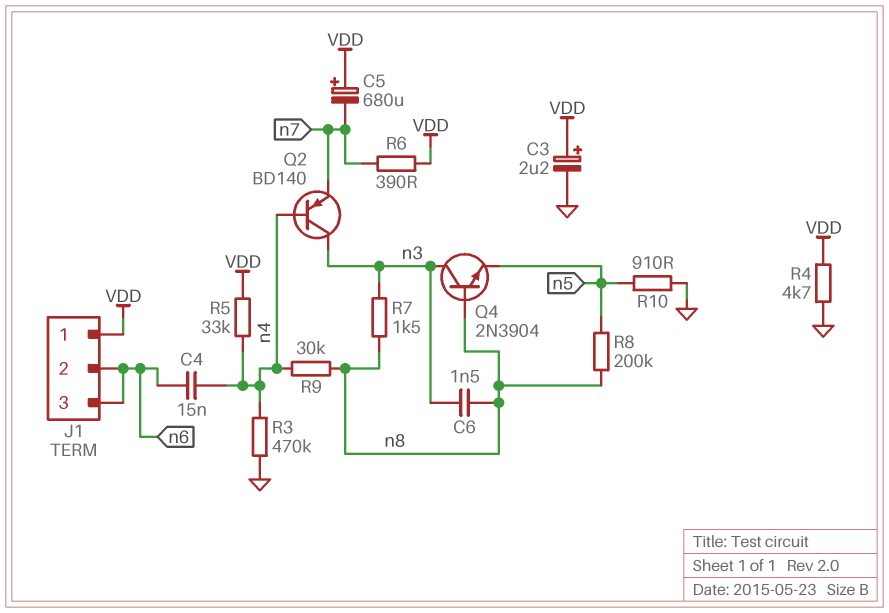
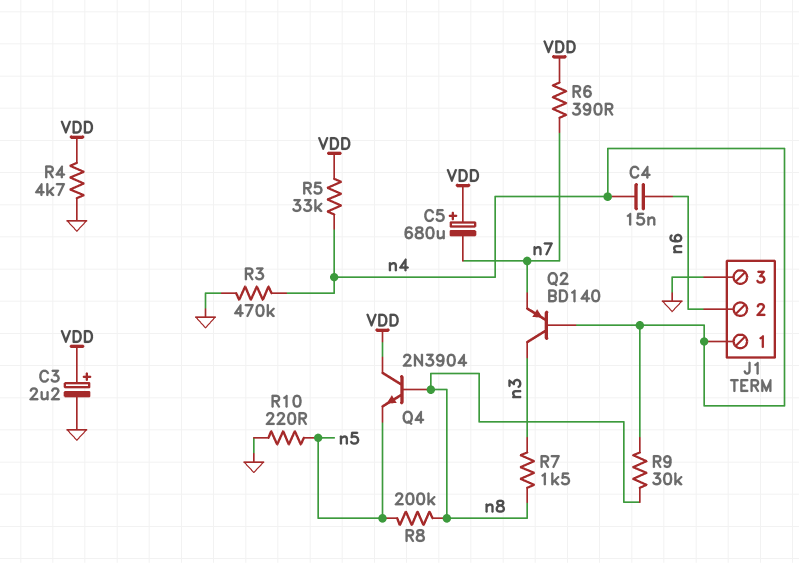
C6: 1.5nF (n3, n8) -> none
J1 pin 1: VDD -> n4
J1 pin 3: n6 -> GND
Q4: NPN 2N3904 (B n8, C n3, E n5) -> NPN 2N3904 (B n8, C VDD, E n5)
R10: 910 (GND, n5) -> 220 (GND, n5)

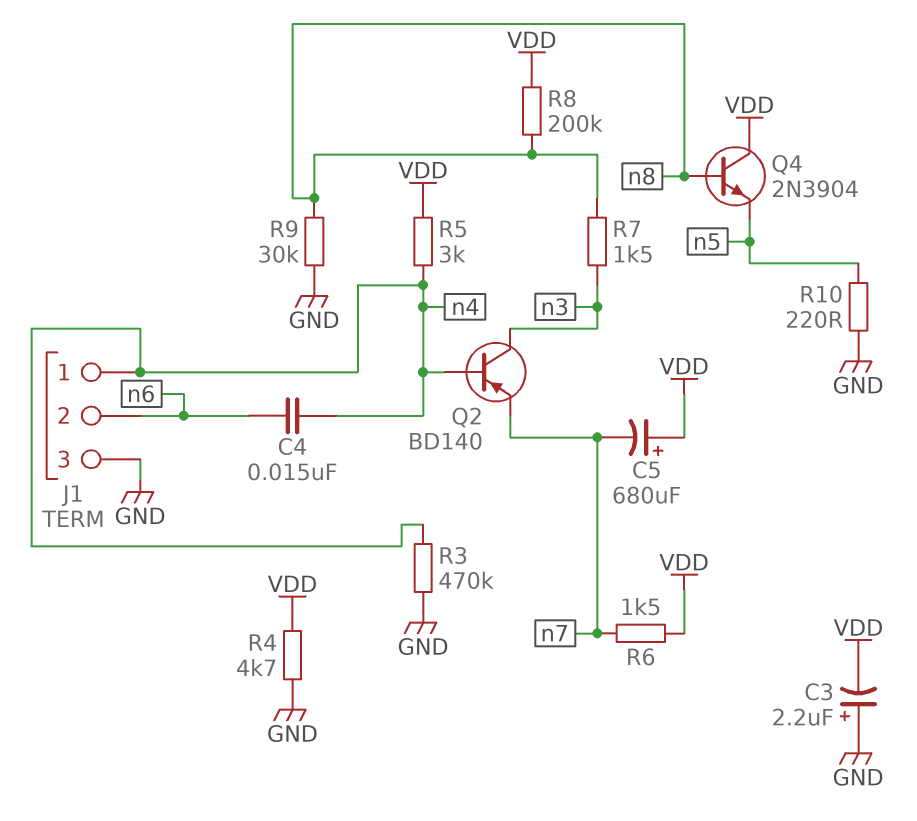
C3: 2.2uF (plus VDD, minus GND) -> 2.2uF (plus GND, minus VDD)
R5: 33k (VDD, n4) -> 3k (VDD, n4)
R6: 390 (VDD, n7) -> 1.5k (VDD, n7)
R8: 200k (n5, n8) -> 200k (VDD, n8)
R9: 30k (n4, n8) -> 30k (GND, n8)

